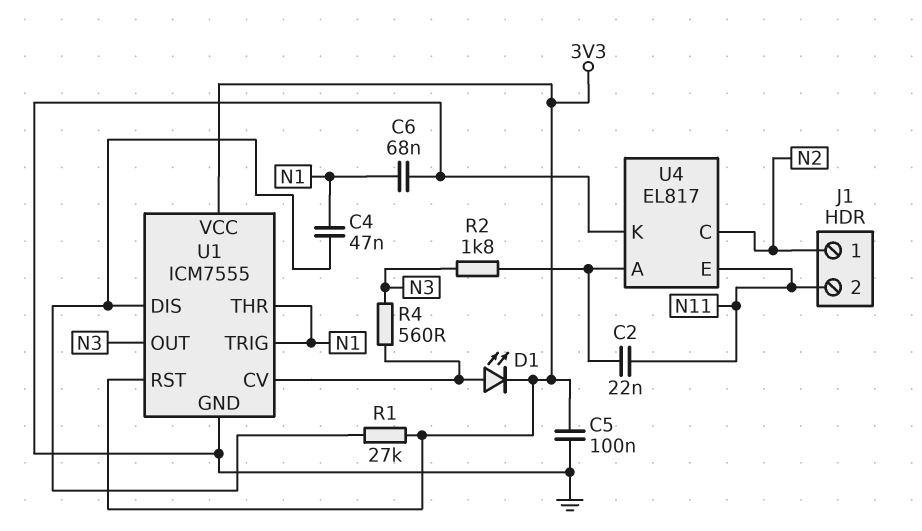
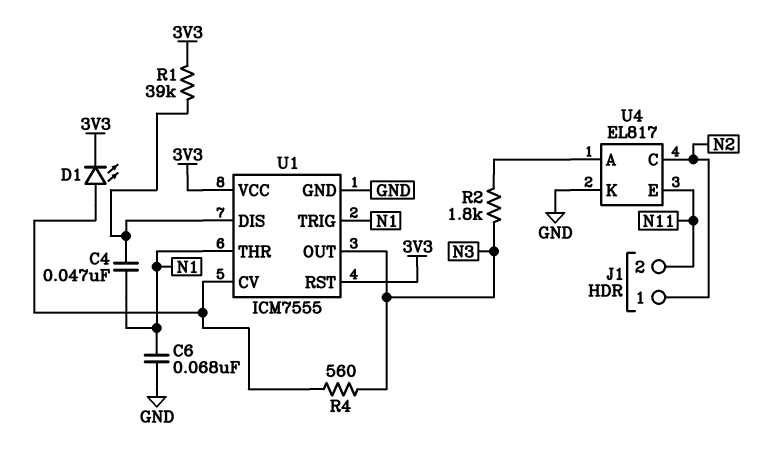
C2: 22nF (N11, U4/A) -> none
C5: 100nF (3V3, GND) -> none
R1: 27k (3V3, U1/DIS) -> 39k (3V3, U1/DIS)

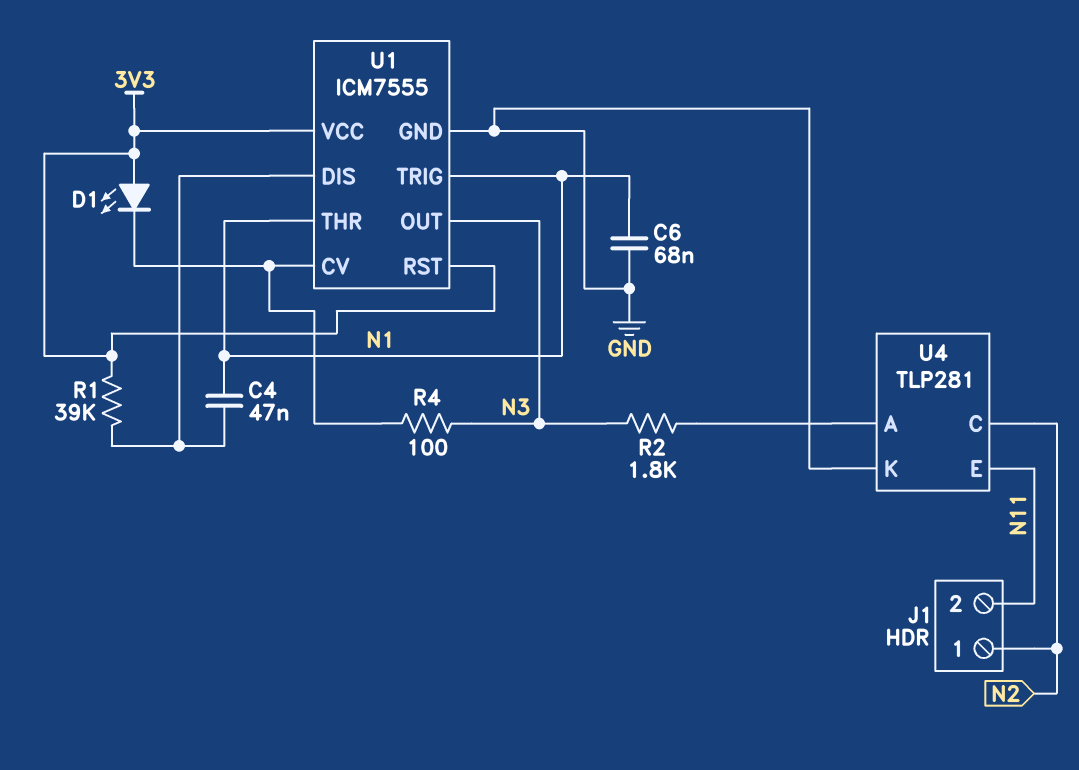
D1: LED (A U1/CV, K 3V3) -> LED (A 3V3, K U1/CV)
R4: 560 (N3, U1/CV) -> 100 (N3, U1/CV)
U4: EL817 -> TLP281

